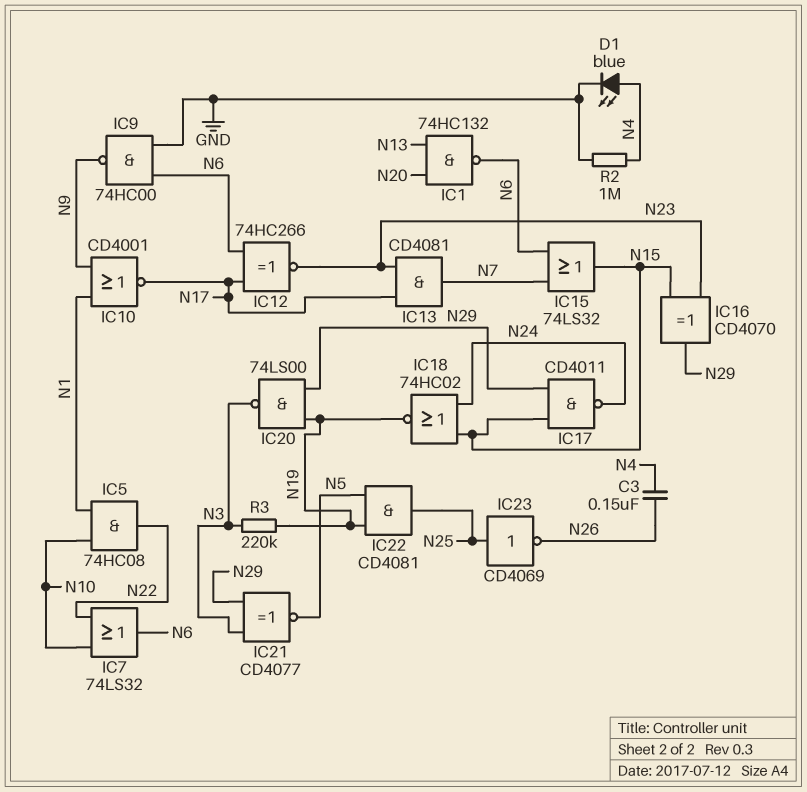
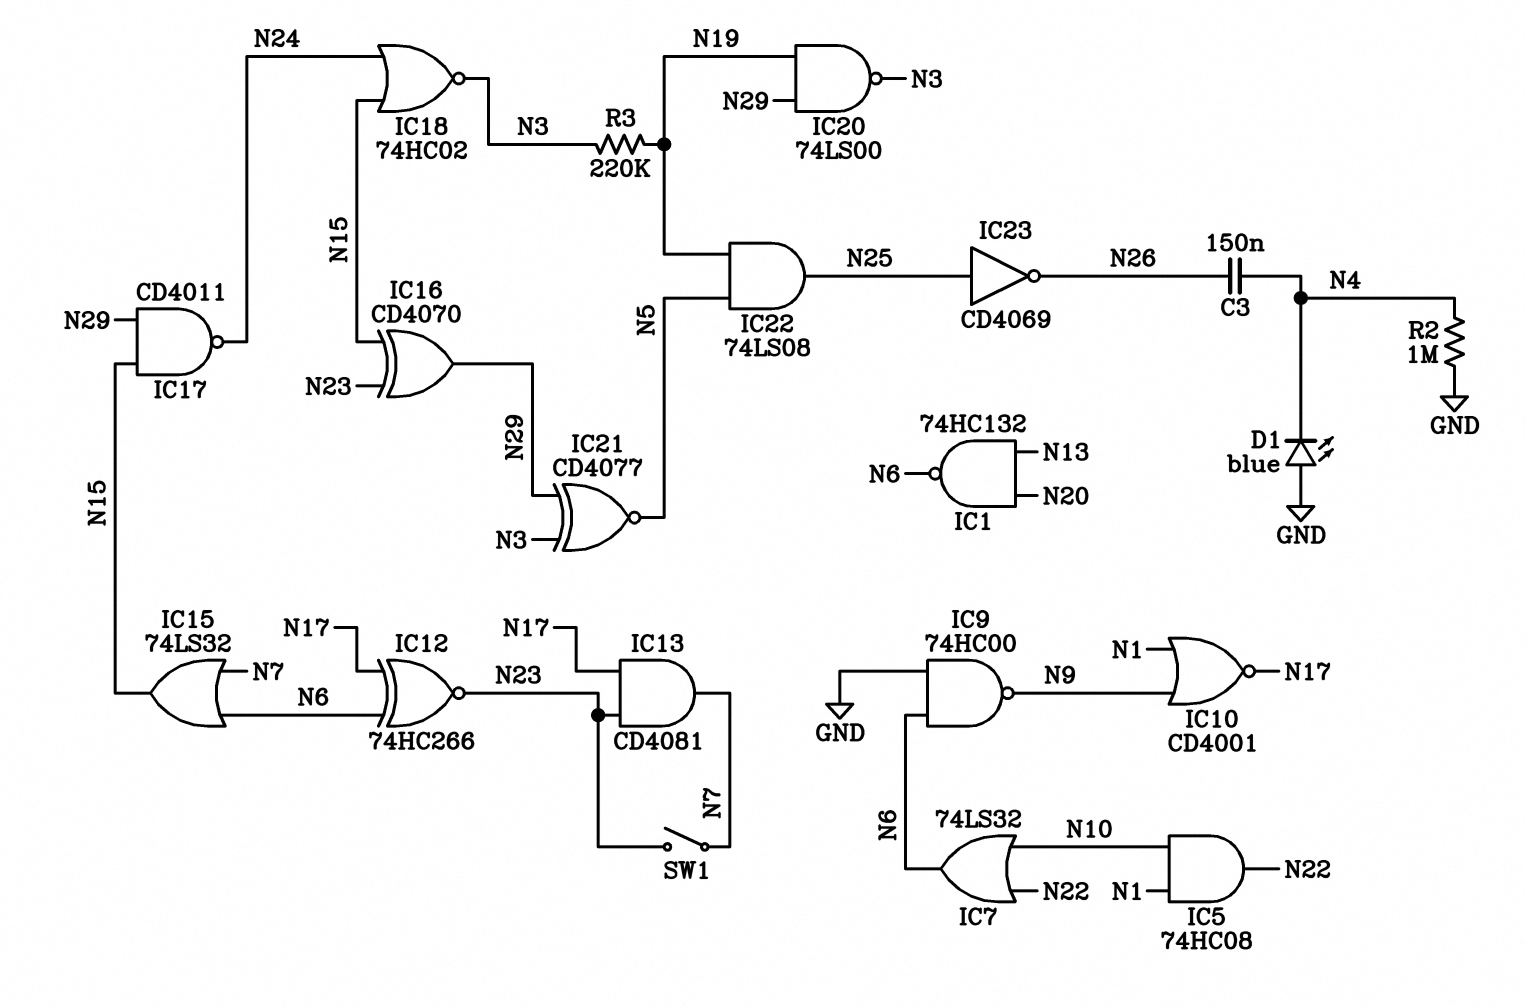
D1: LED blue (A N4, K GND) -> LED blue (A GND, K N4)
IC18: NOR 74HC02 (in N15, in N24, out N19) -> NOR 74HC02 (in N15, in N24, out N3)
IC22: AND CD4081 (in N5, in N19, out N25) -> AND 74LS08 (in N5, in N19, out N25)
SW1: none -> switch (N7, N23)

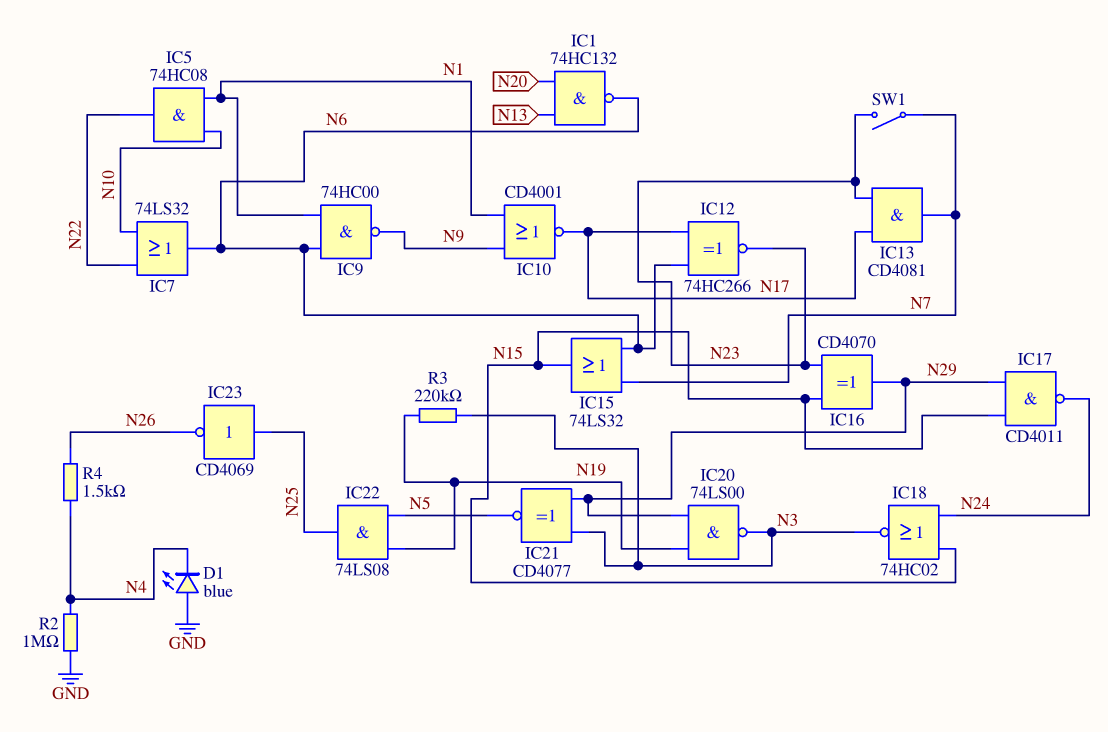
C3: 150nF (N4, N26) -> none
IC9: NAND 74HC00 (in GND, in N6, out N9) -> NAND 74HC00 (in N1, in N6, out N9)
R4: none -> 1.5k (N4, N26)

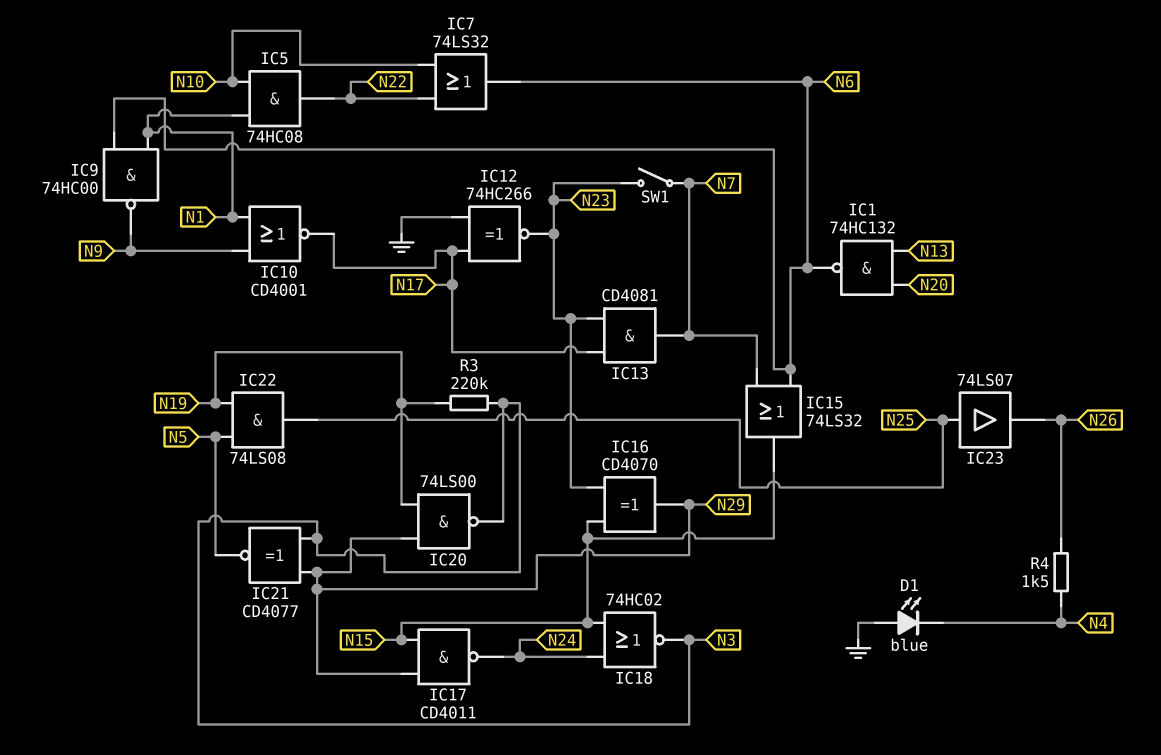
IC12: XNOR 74HC266 (in N6, in N17, out N23) -> XNOR 74HC266 (in GND, in N17, out N23)
IC23: NOT CD4069 (in N25, out N26) -> buffer 74LS07 (in N25, out N26)
R2: 1M (GND, N4) -> none

